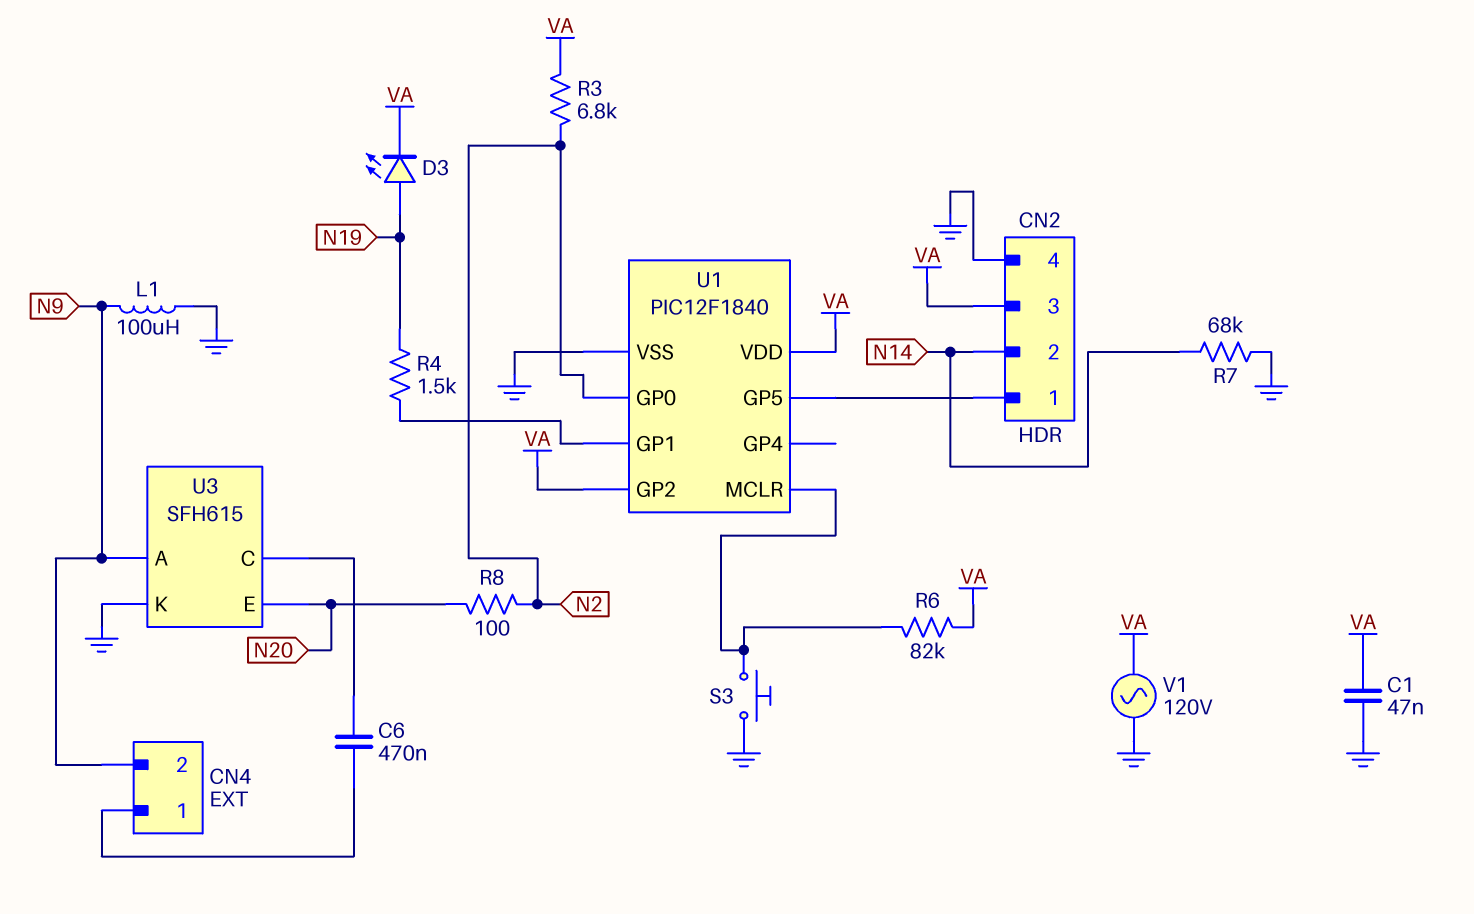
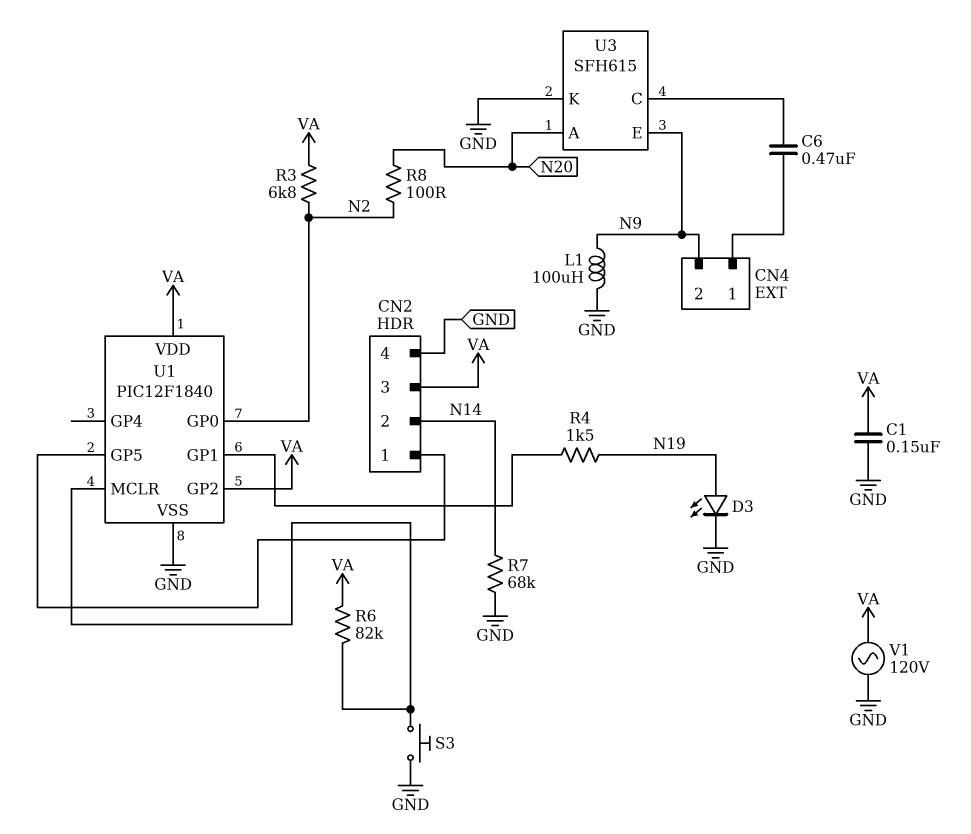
C1: 47nF (GND, VA) -> 150nF (GND, VA)
D3: LED (A N19, K VA) -> LED (A N19, K GND)
U3 pin A: N9 -> N20
U3 pin E: N20 -> N9

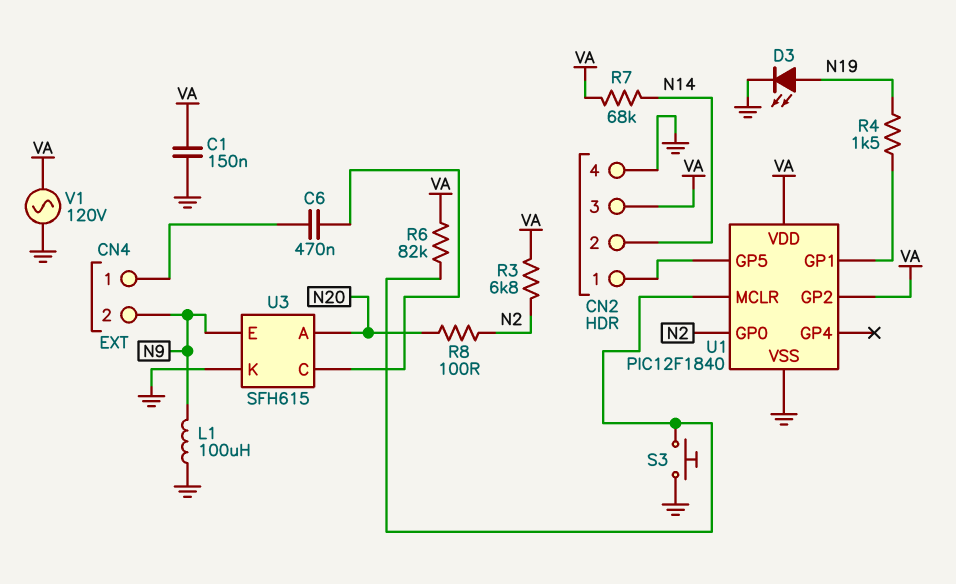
R7: 68k (GND, N14) -> 68k (N14, VA)

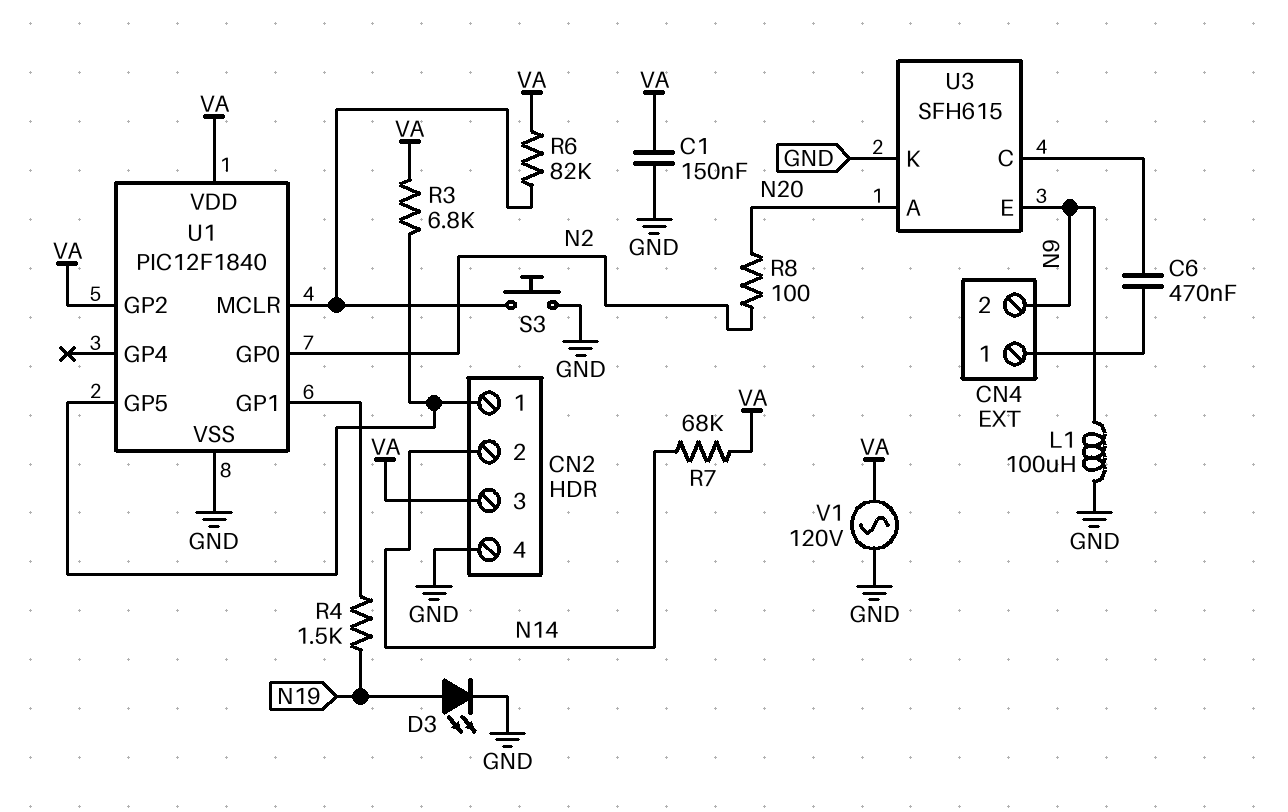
R3: 6.8k (N2, VA) -> 6.8k (CN2/1, VA)

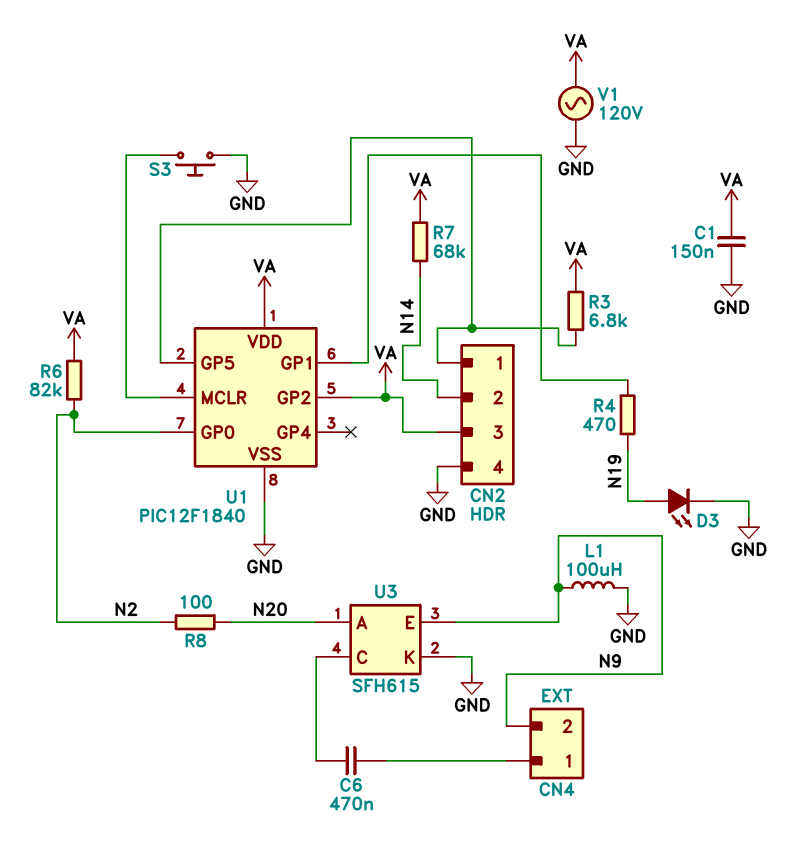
R4: 1.5k (N19, U1/GP1) -> 470 (N19, U1/GP1)
R6: 82k (U1/MCLR, VA) -> 82k (N2, VA)

